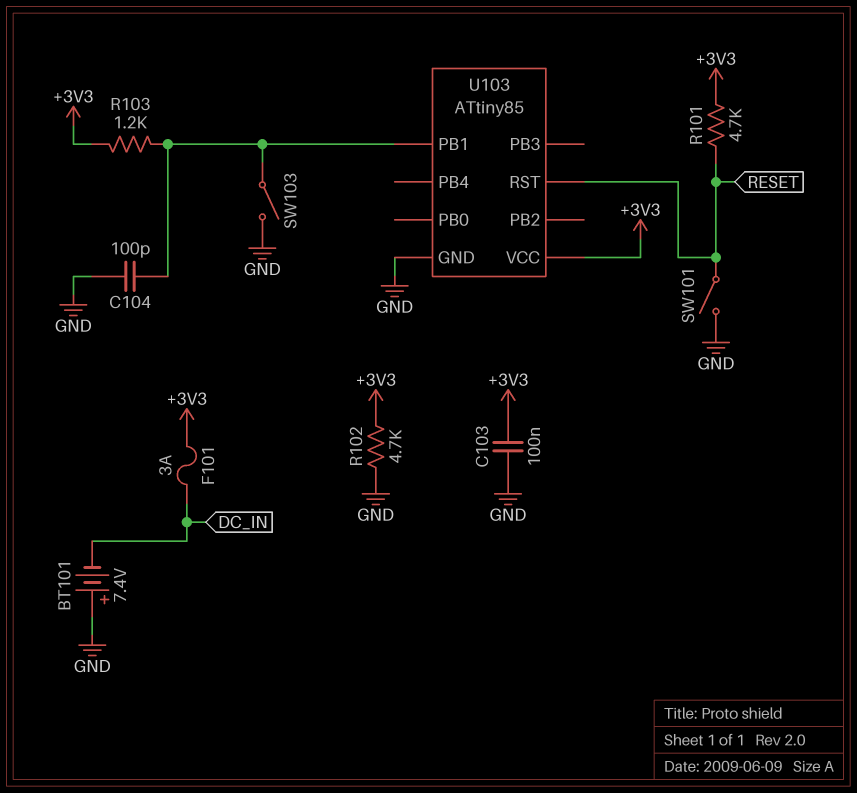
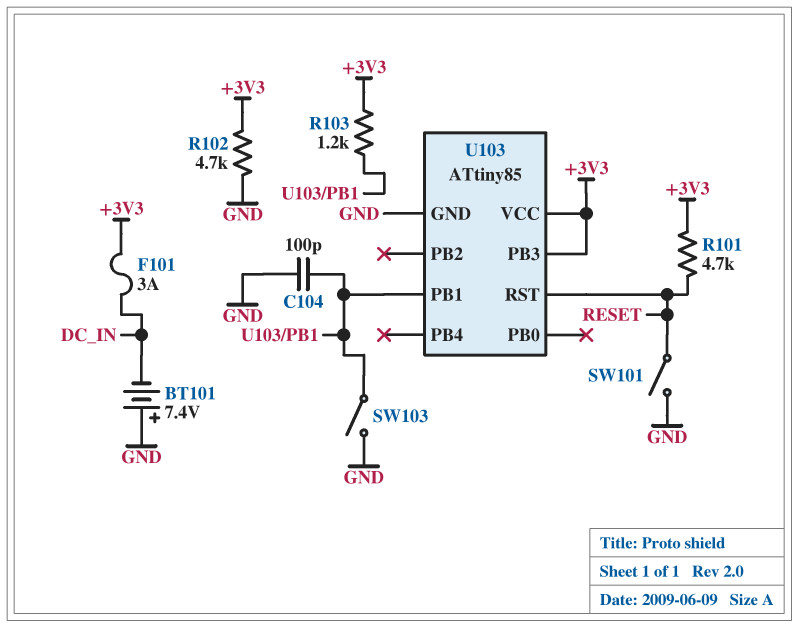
C103: 100nF (+3V3, GND) -> none
U103 pin PB3: none -> +3V3

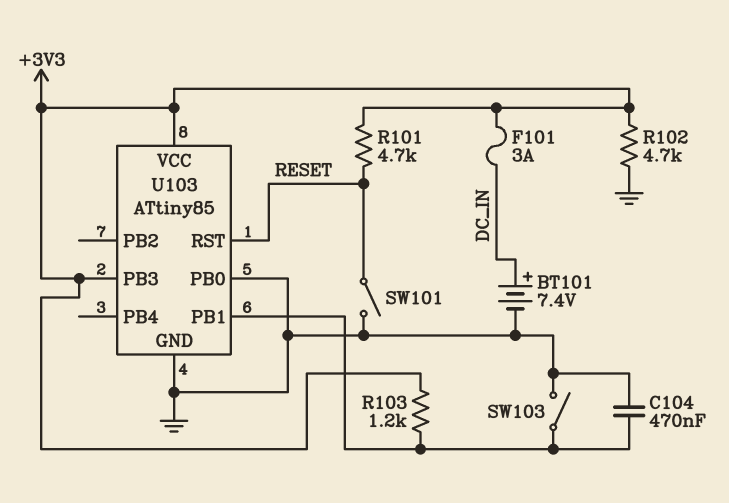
BT101: 7.4V (plus GND, minus DC_IN) -> 7.4V (plus DC_IN, minus GND)
C104: 100pF (GND, U103/PB1) -> 470nF (GND, U103/PB1)
U103 pin PB0: none -> GND

